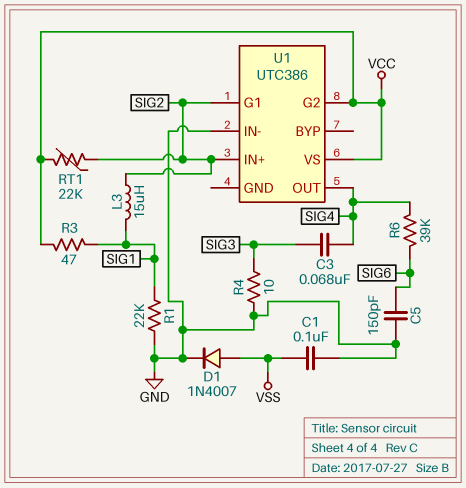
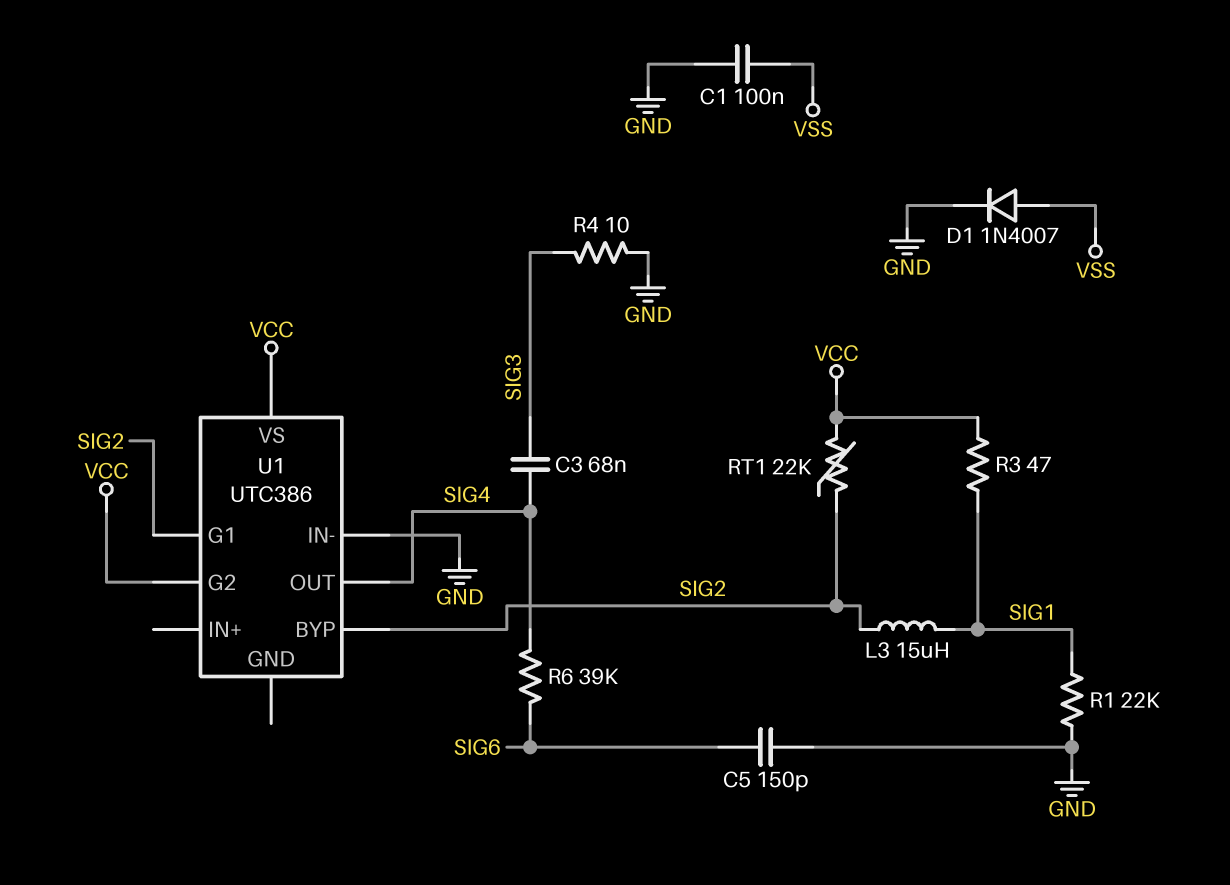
U1 pin BYP: none -> SIG2
U1 pin IN+: SIG2 -> none

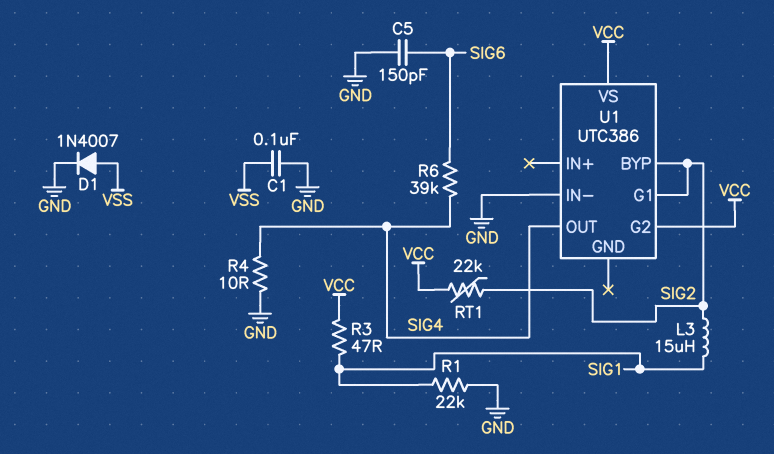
C3: 68nF (SIG3, SIG4) -> none
R4: 10 (GND, SIG3) -> 10 (GND, SIG4)

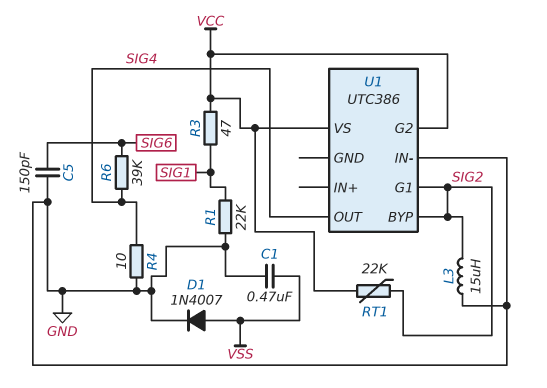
C1: 100nF (GND, VSS) -> 470nF (GND, VSS)
L3: 15uH (SIG1, SIG2) -> 15uH (GND, SIG2)

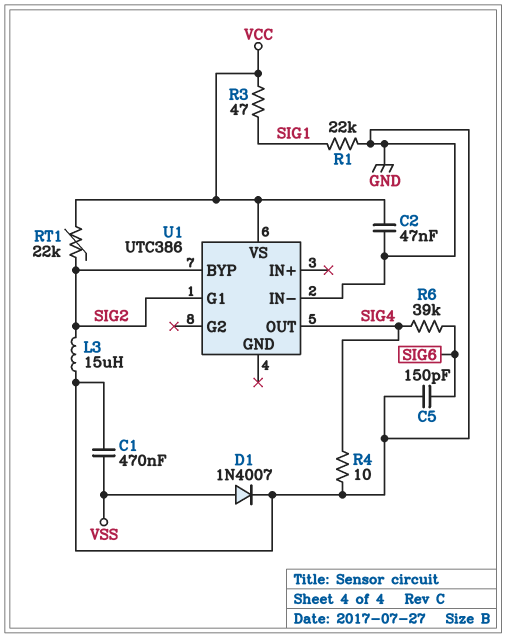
C2: none -> 47nF (GND, VCC)
U1 pin G2: VCC -> none

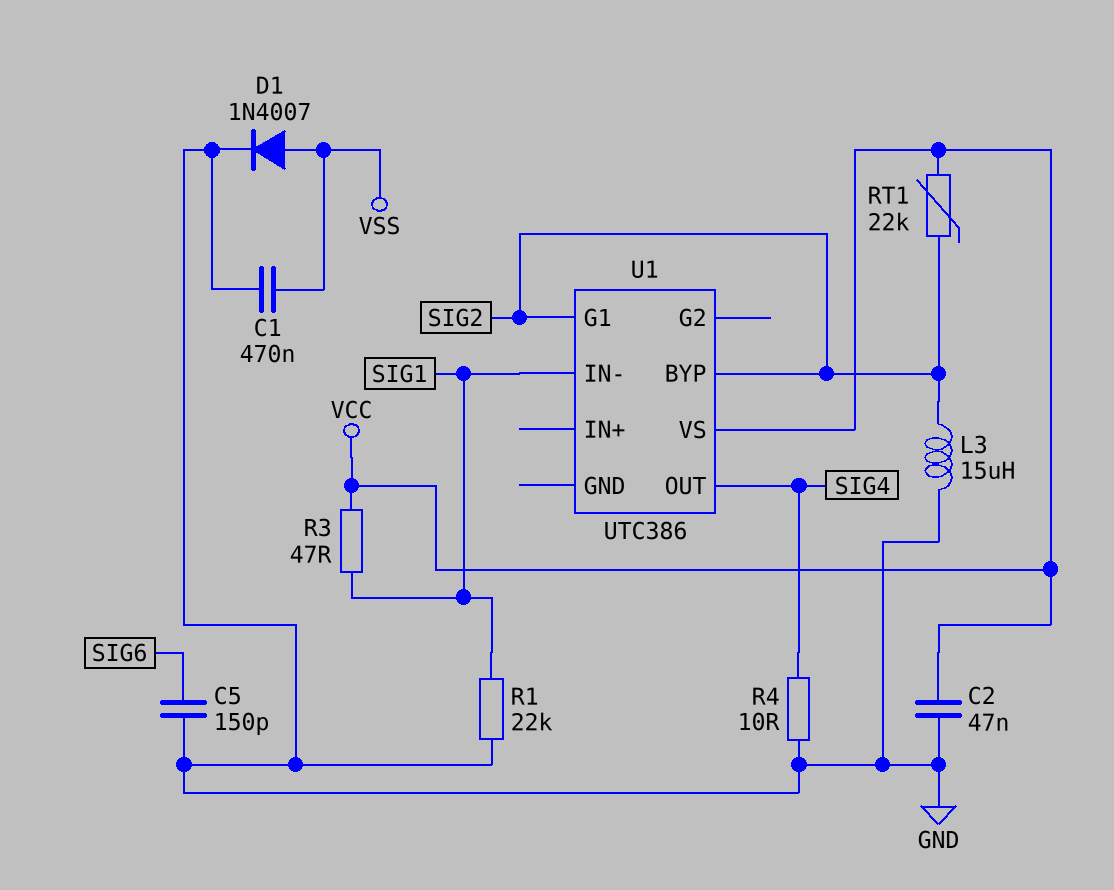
R6: 39k (SIG4, SIG6) -> none
U1 pin IN-: GND -> SIG1

